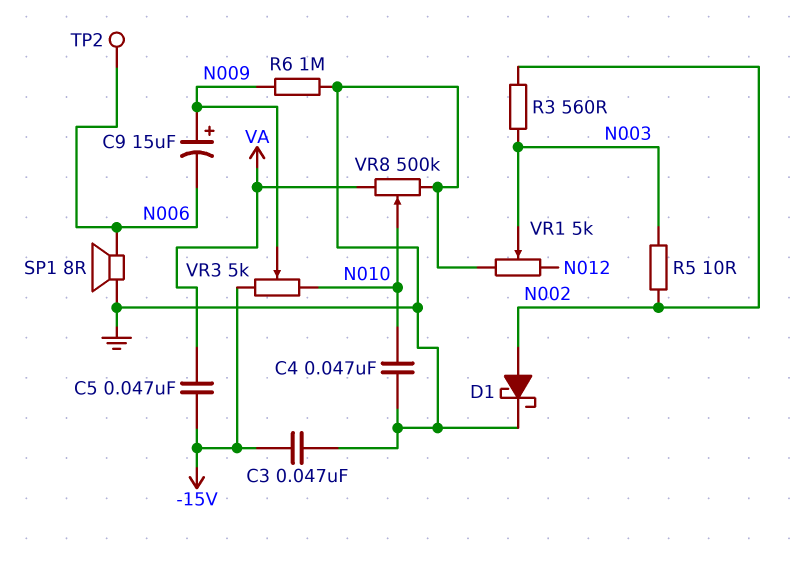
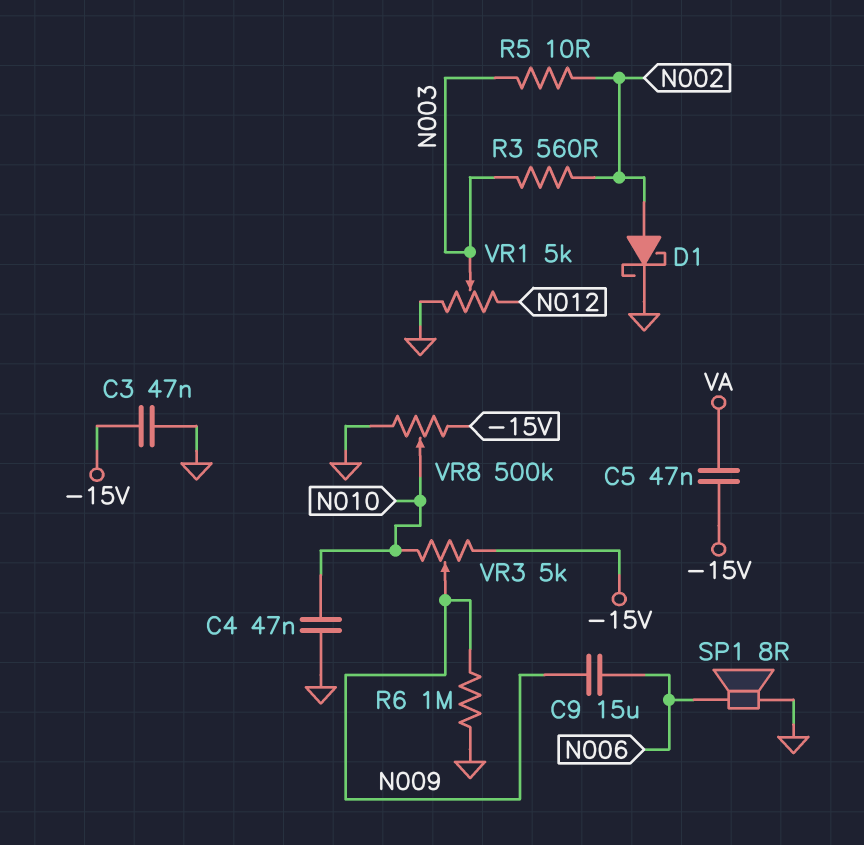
C9: 15uF (plus N009, minus N006) -> 15uF (N006, N009)
TP2: test point (N006) -> none
VR8: 500k (GND, VA, wiper N010) -> 500k (-15V, GND, wiper N010)

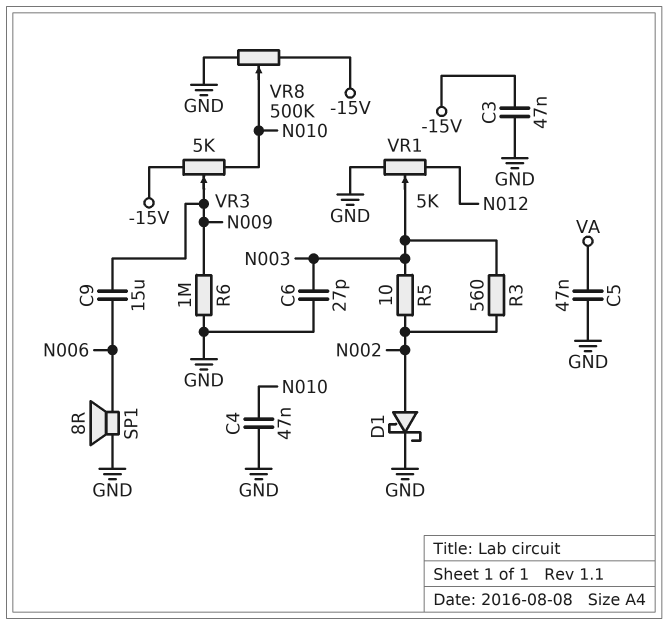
C5: 47nF (-15V, VA) -> 47nF (GND, VA)
C6: none -> 27pF (GND, N003)

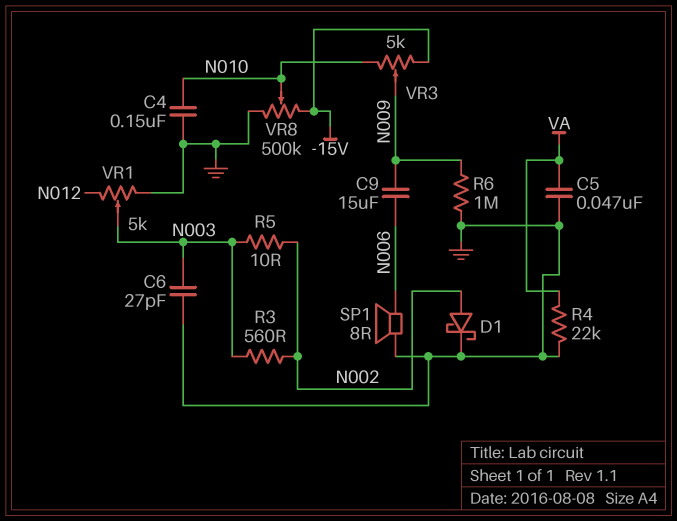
C3: 47nF (-15V, GND) -> none
C4: 47nF (GND, N010) -> 150nF (GND, N010)
R4: none -> 22k (GND, VA)

